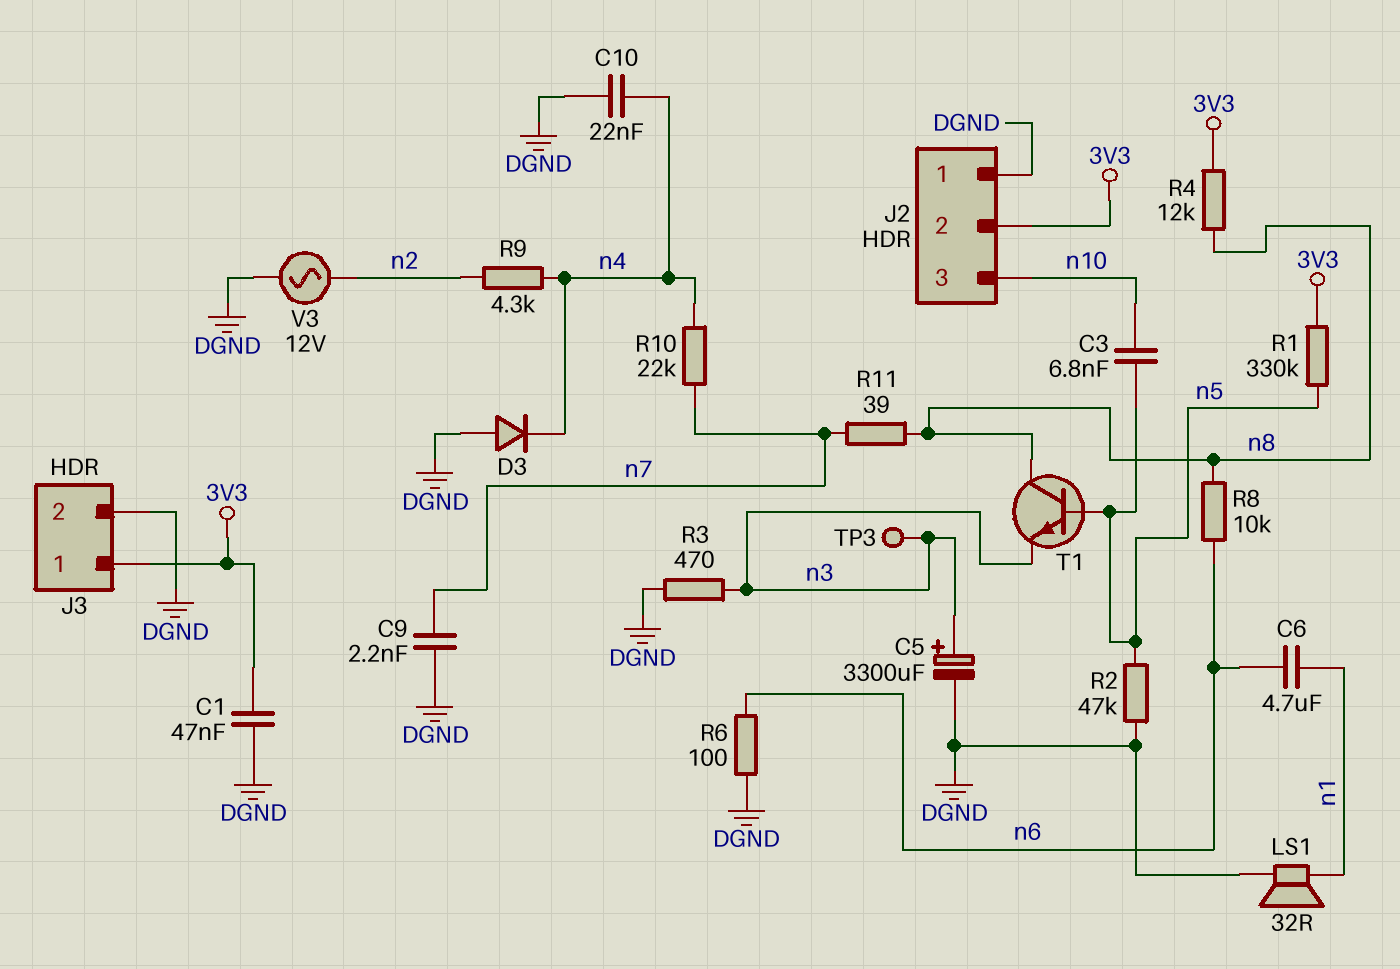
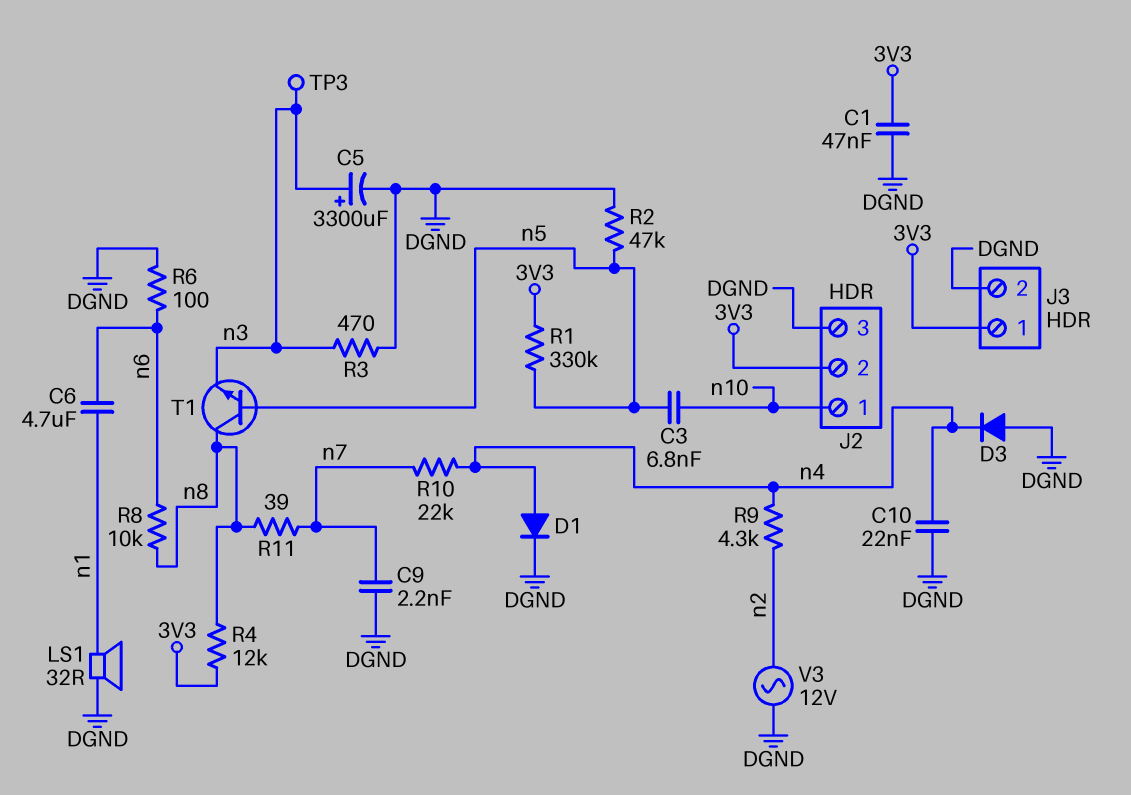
D1: none -> diode (A n4, K DGND)
J2 pin 1: DGND -> n10
J2 pin 3: n10 -> DGND

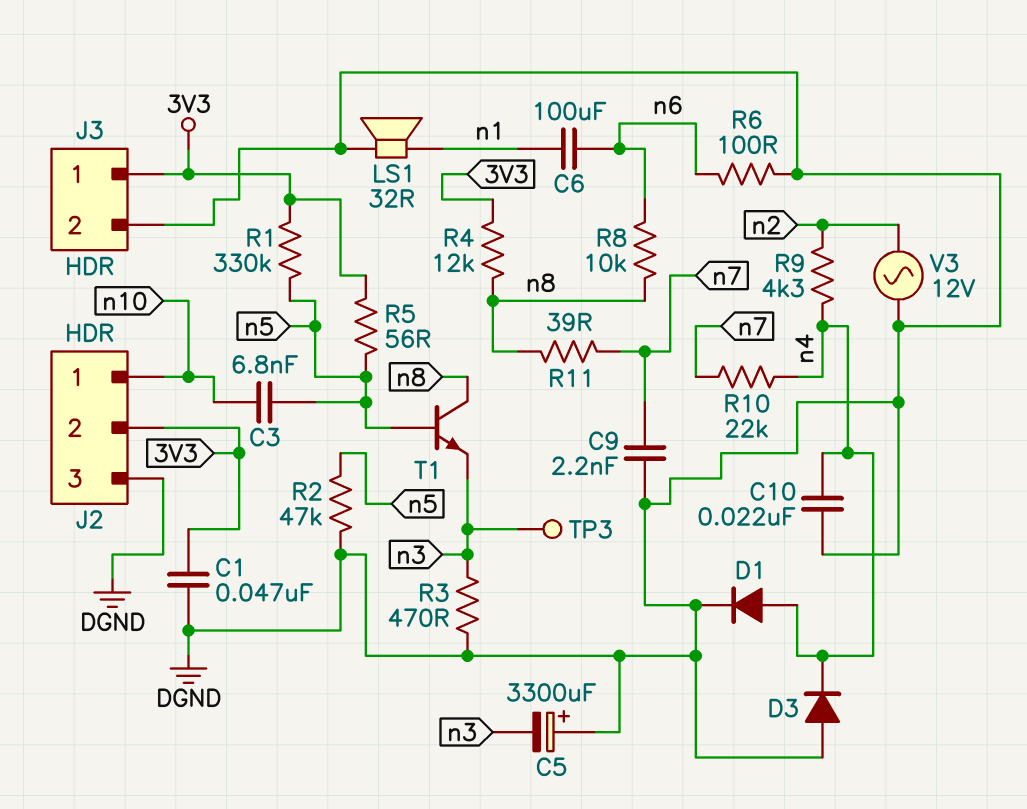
C5: 3300uF (plus n3, minus DGND) -> 3300uF (plus DGND, minus n3)
C6: 4.7uF (n1, n6) -> 100uF (n1, n6)
R5: none -> 56 (3V3, n5)

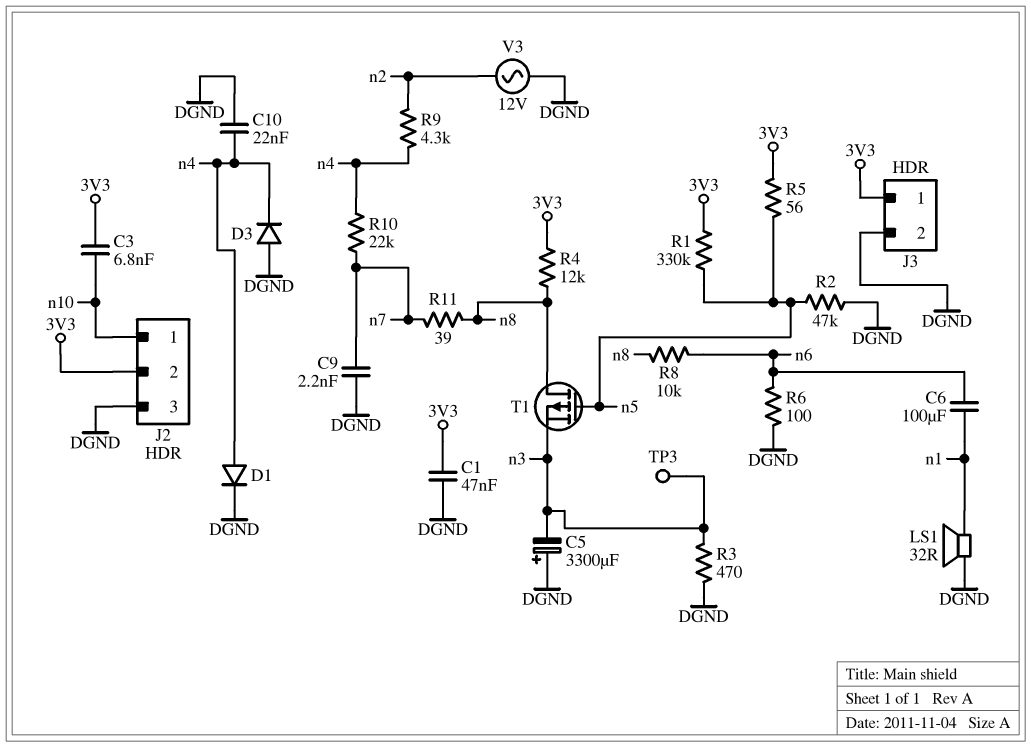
C3: 6.8nF (n5, n10) -> 6.8nF (3V3, n10)
T1: NPN (B n5, C n8, E n3) -> PMOS (G n5, D n8, S n3)

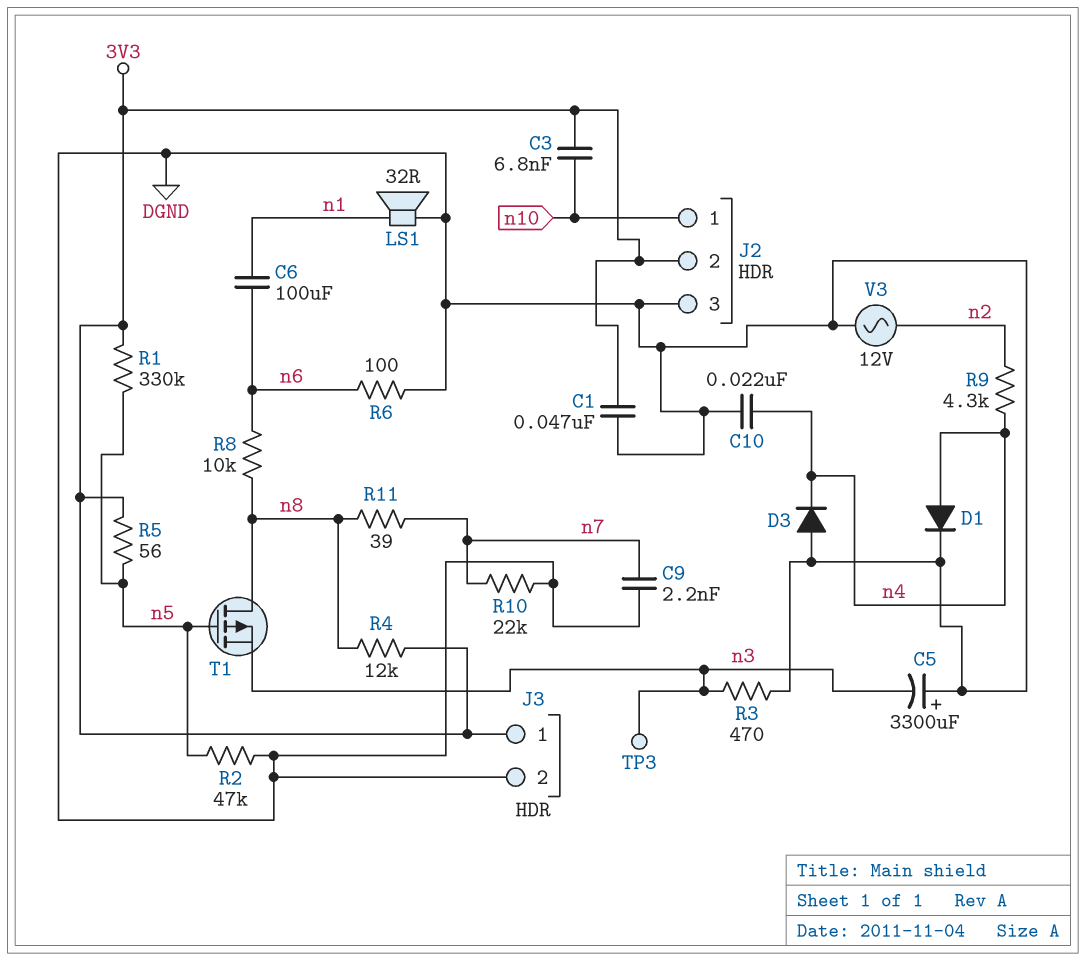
R10: 22k (n4, n7) -> 22k (DGND, n7)

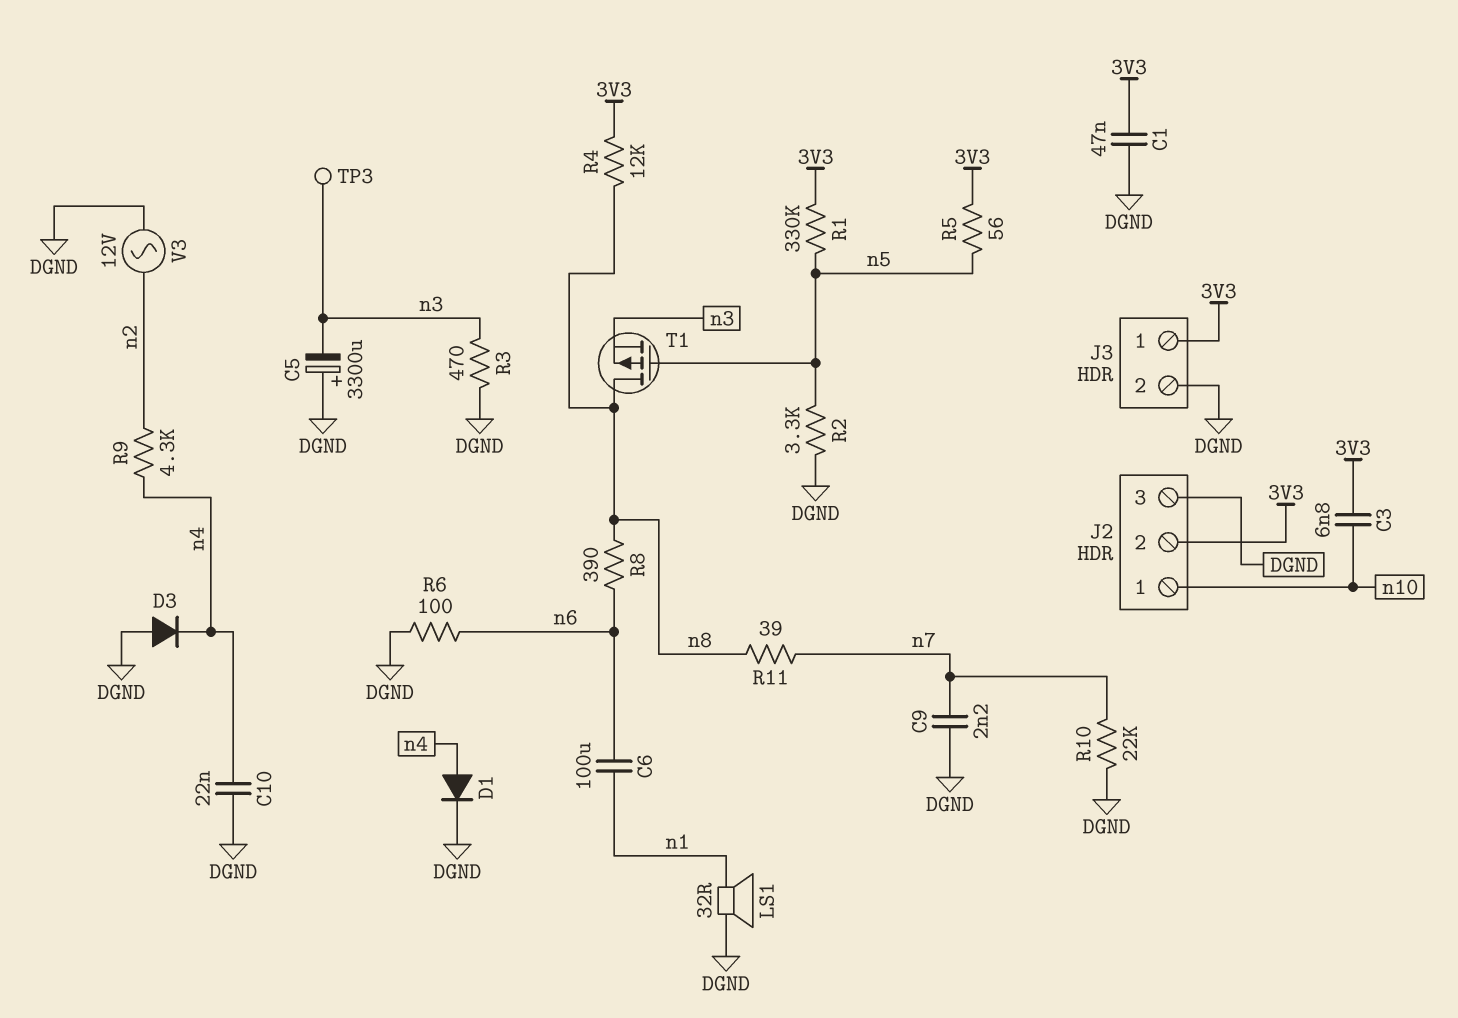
R2: 47k (DGND, n5) -> 3.3k (DGND, n5)
R8: 10k (n6, n8) -> 390 (n6, n8)

